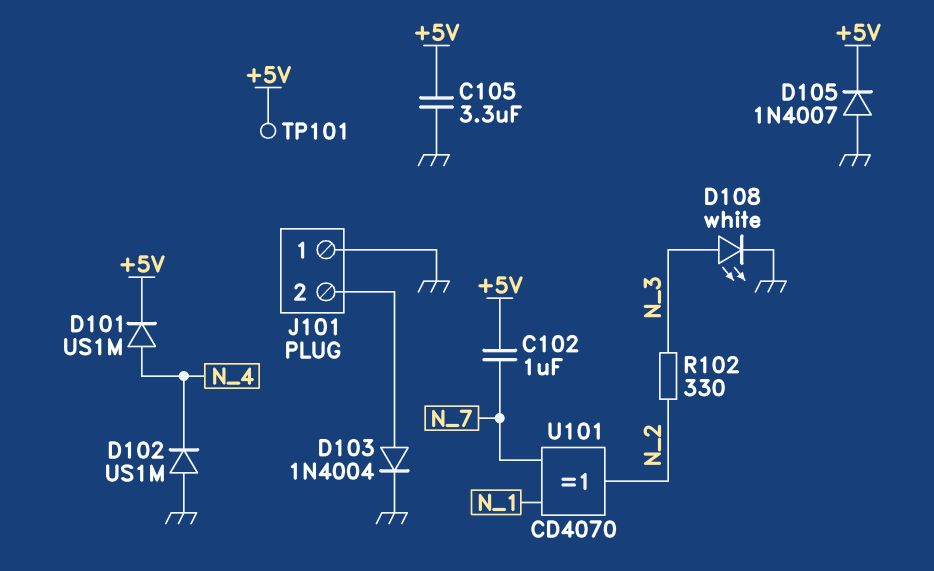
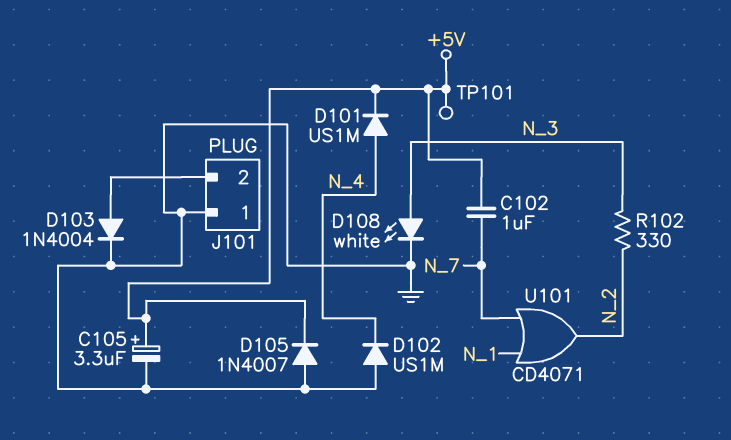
C105: 3.3uF (+5V, GND) -> 3.3uF (plus +5V, minus GND)
U101: XOR CD4070 (in N_1, in N_7, out N_2) -> OR CD4071 (in N_1, in N_7, out N_2)

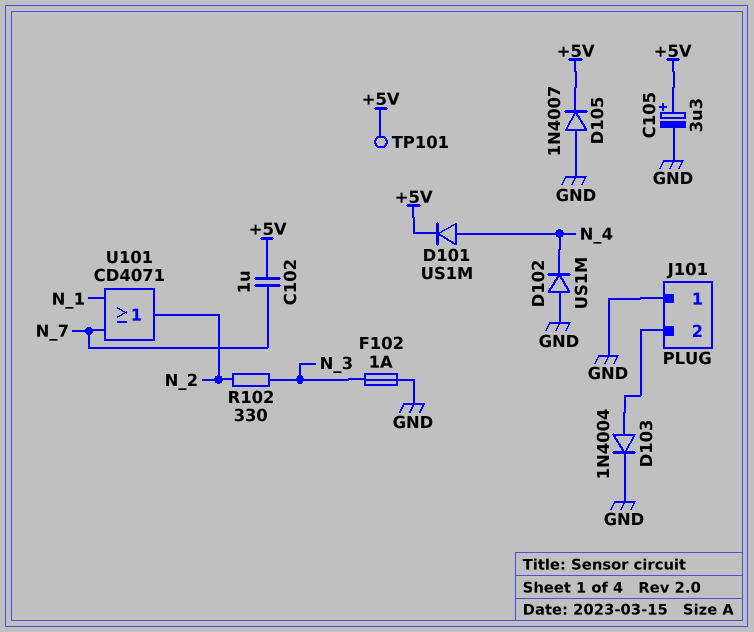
D108: LED white (A N_3, K GND) -> none
F102: none -> 1A (GND, N_3)

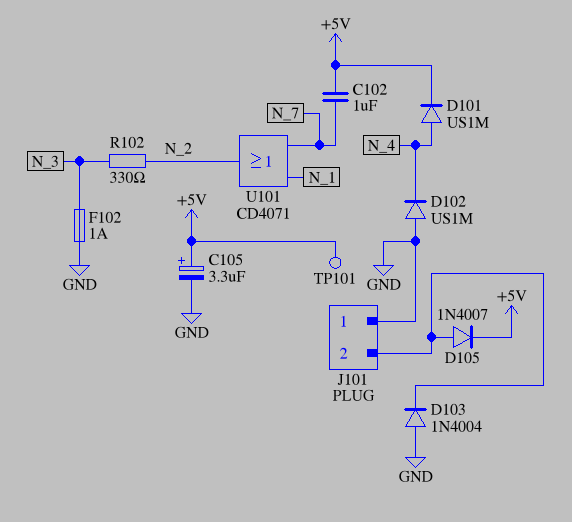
D103: diode 1N4004 (A J101/2, K GND) -> diode 1N4004 (A GND, K J101/2)
D105: diode 1N4007 (A GND, K +5V) -> diode 1N4007 (A J101/2, K +5V)

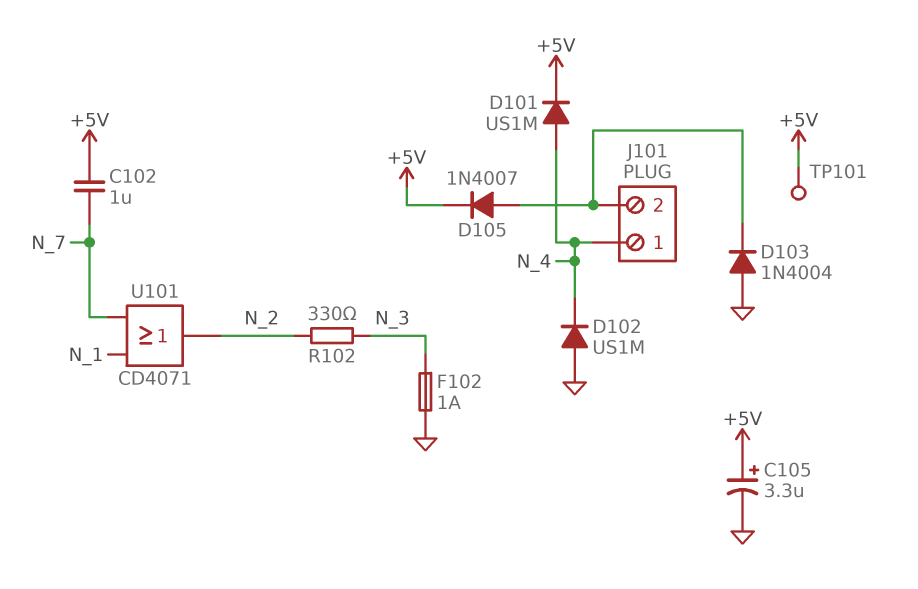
J101 pin 1: GND -> N_4

